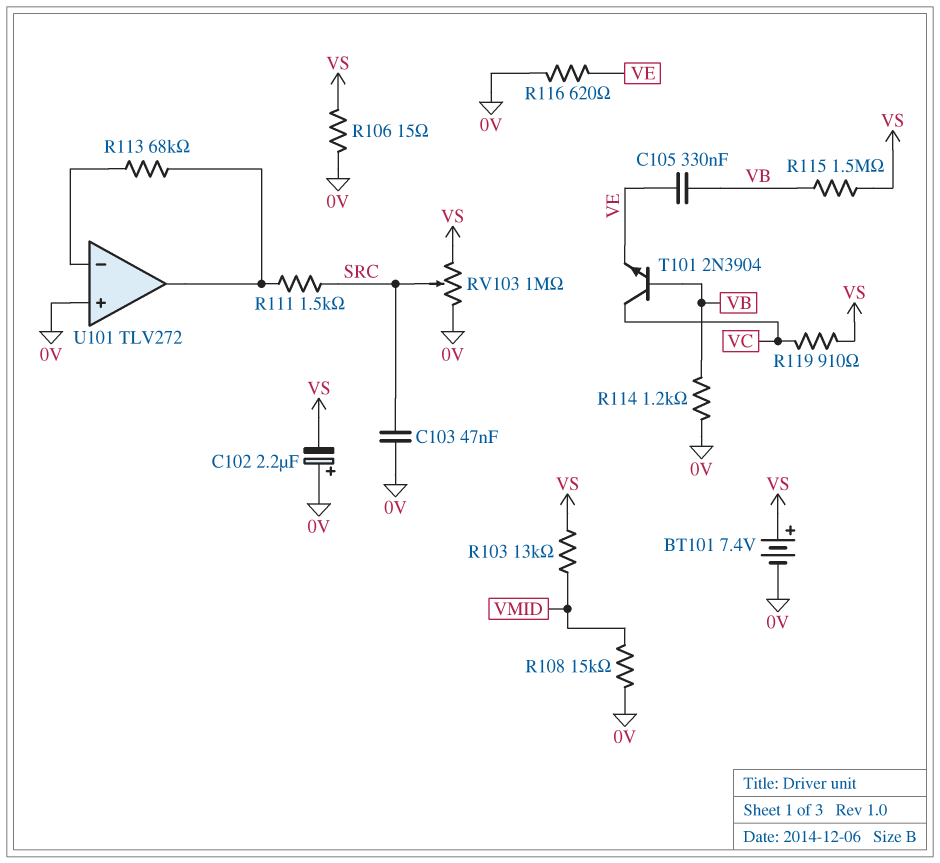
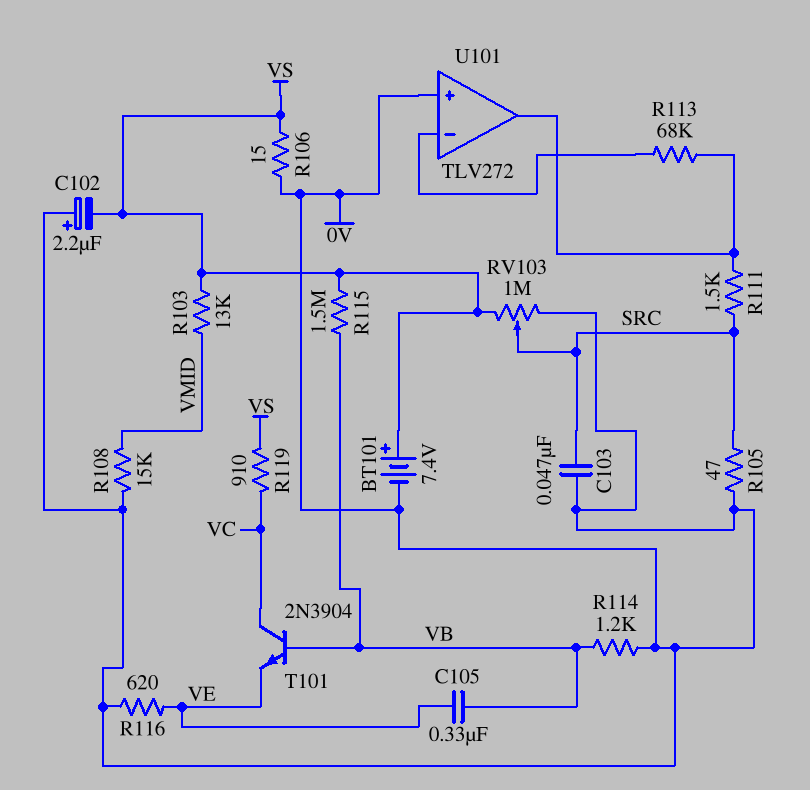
R105: none -> 47 (0V, SRC)

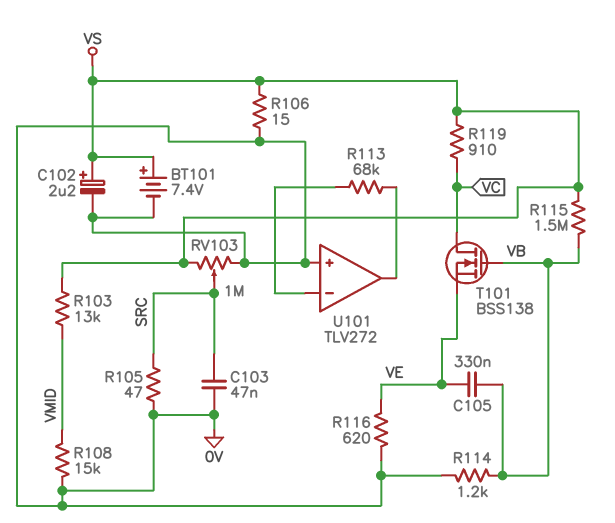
C102: 2.2uF (plus 0V, minus VS) -> 2.2uF (plus VS, minus 0V)
R111: 1.5k (SRC, U101/out) -> none
T101: NPN 2N3904 (B VB, C VC, E VE) -> NMOS BSS138 (G VB, D VC, S VE)

